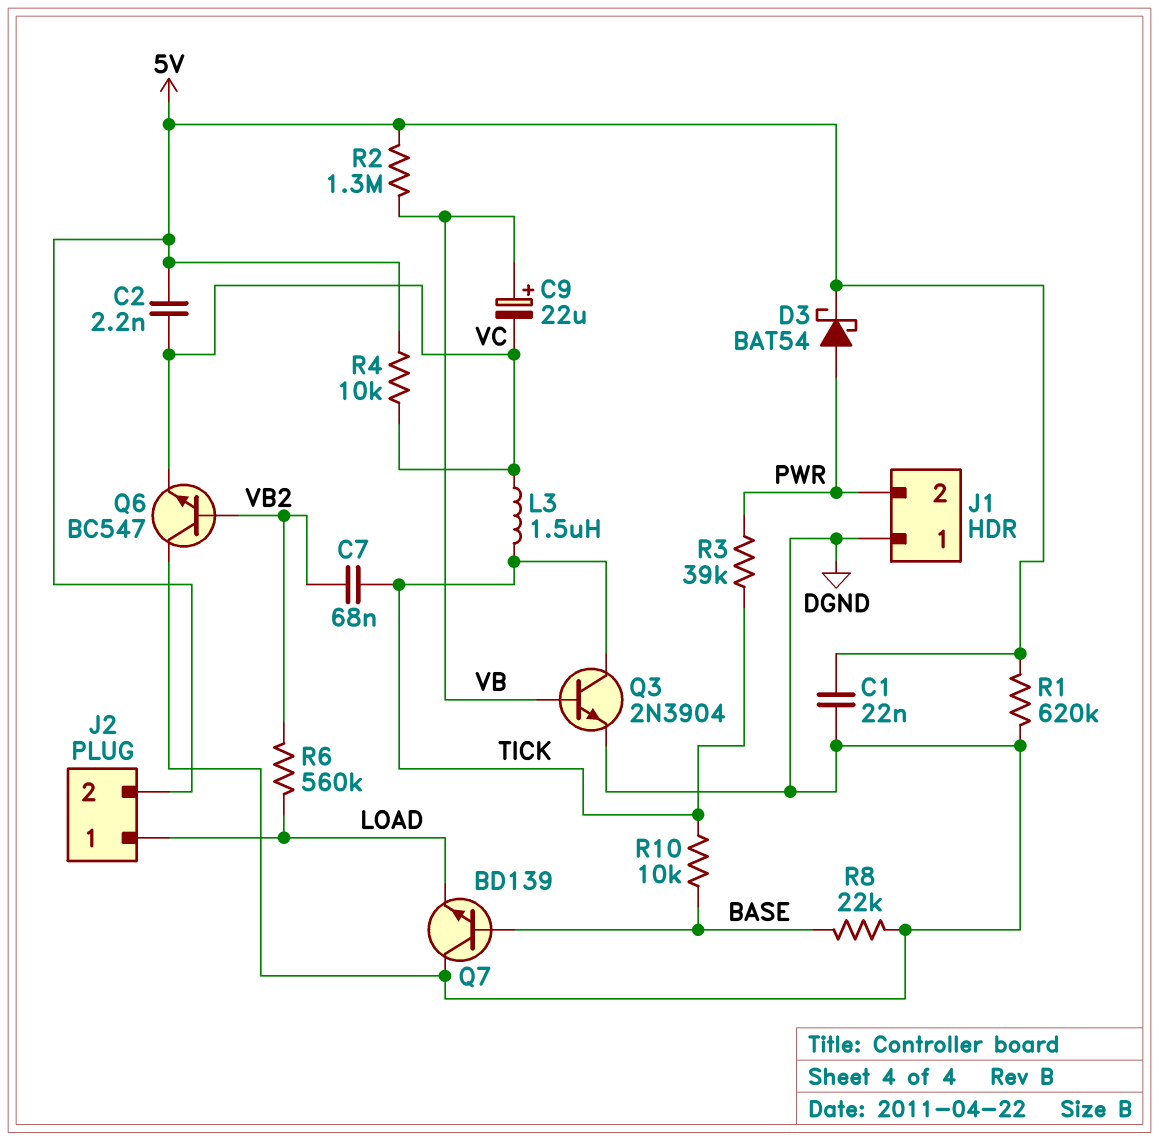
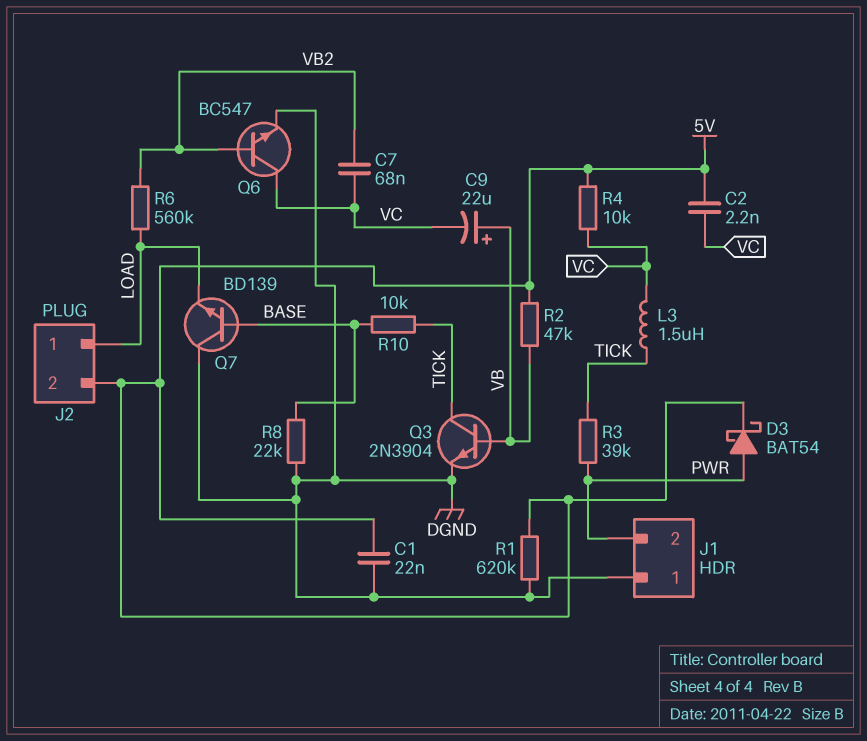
C7: 68nF (TICK, VB2) -> 68nF (VB2, VC)
Q6: NPN BC547 (B VB2, C DGND, E VC) -> NPN BC547 (B VB2, C VC, E DGND)
R2: 1.3M (5V, VB) -> 47k (5V, VB)

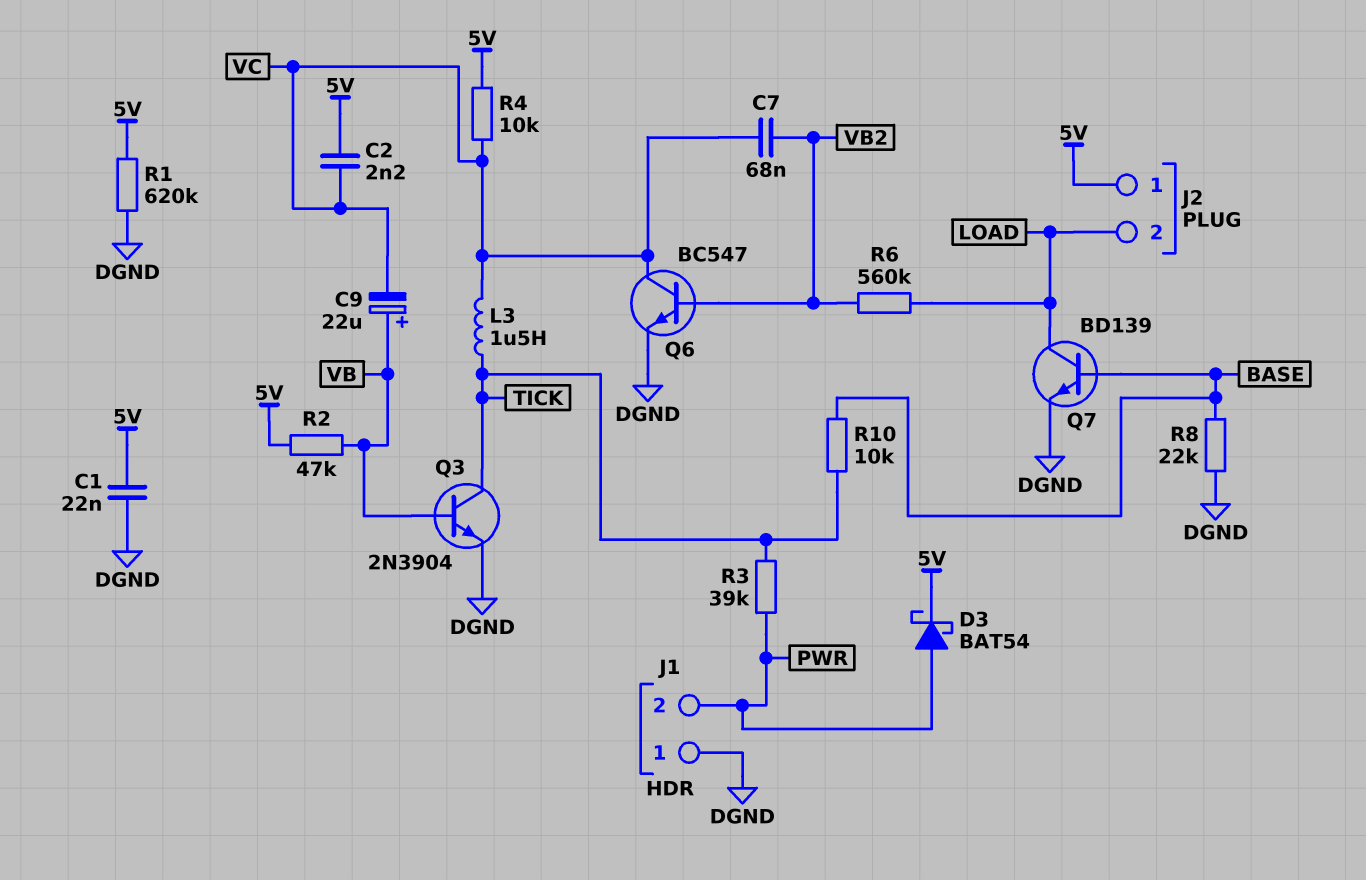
J2 pin 1: LOAD -> 5V
J2 pin 2: 5V -> LOAD
Q7: NPN BD139 (B BASE, C DGND, E LOAD) -> NPN BD139 (B BASE, C LOAD, E DGND)

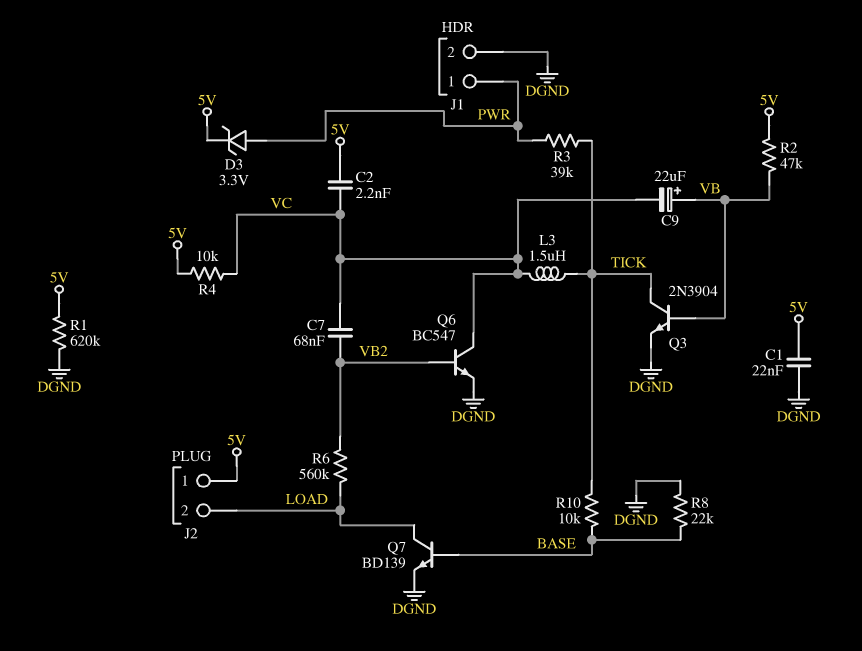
D3: schottky BAT54 (A PWR, K 5V) -> zener 3.3V (A PWR, K 5V)
J1 pin 1: DGND -> PWR
J1 pin 2: PWR -> DGND

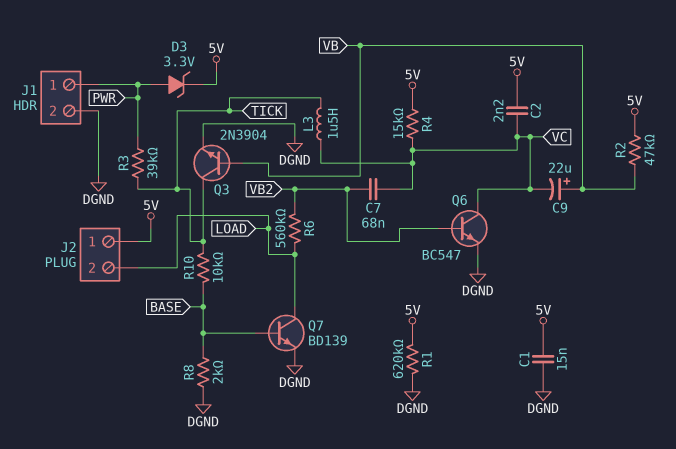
C1: 22nF (5V, DGND) -> 15nF (5V, DGND)
R4: 10k (5V, VC) -> 15k (5V, VC)
R8: 22k (BASE, DGND) -> 2k (BASE, DGND)

